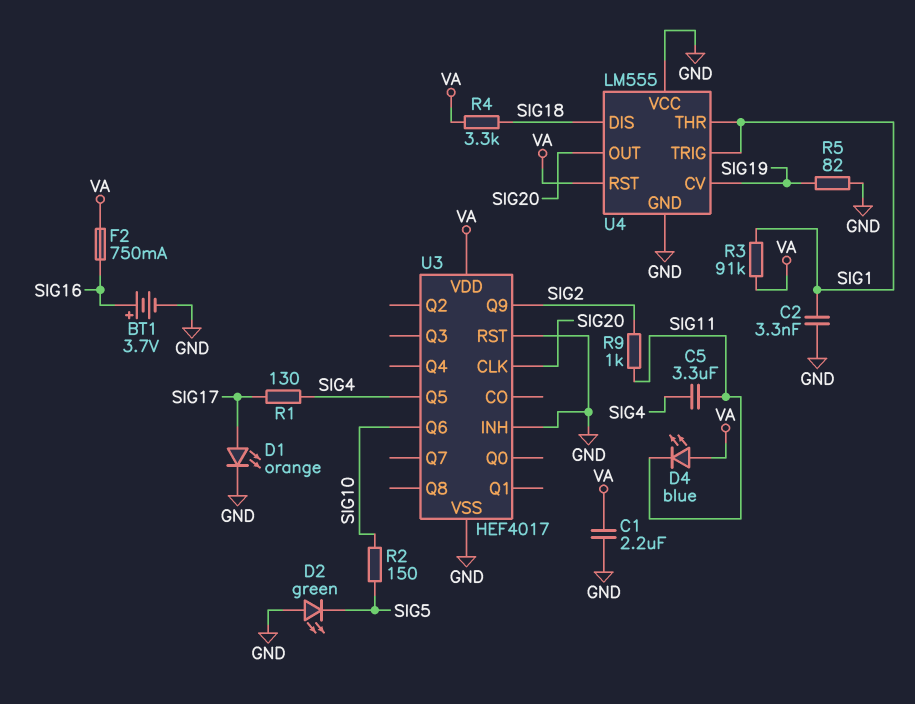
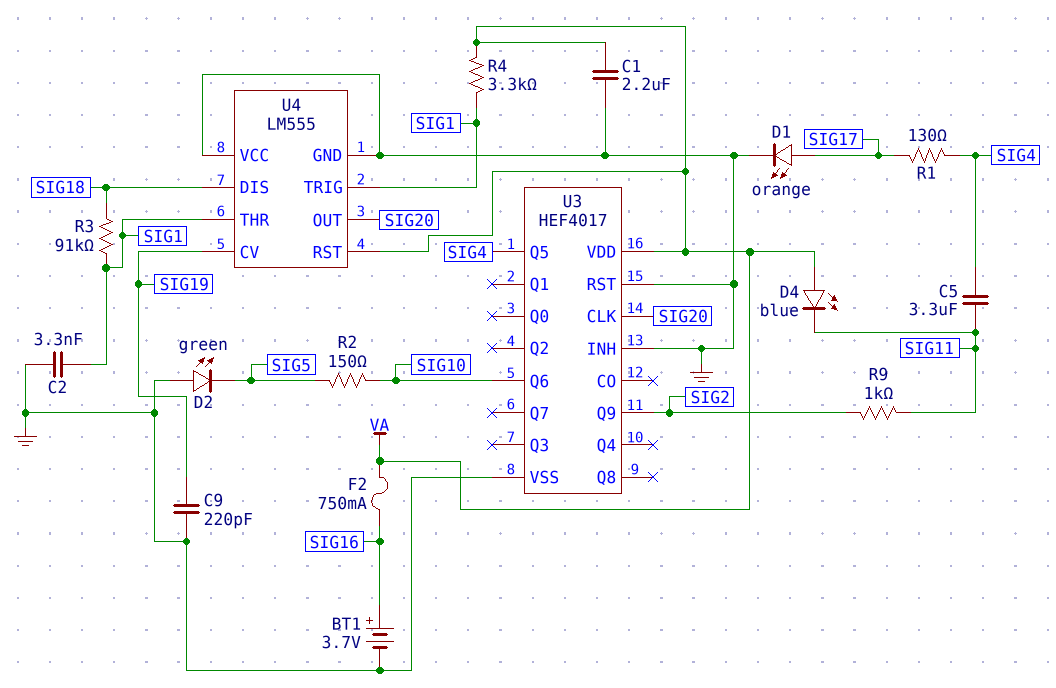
C9: none -> 220pF (GND, SIG19)
R3: 91k (SIG1, VA) -> 91k (SIG1, SIG18)
R4: 3.3k (SIG18, VA) -> 3.3k (SIG1, VA)
R5: 82 (GND, SIG19) -> none

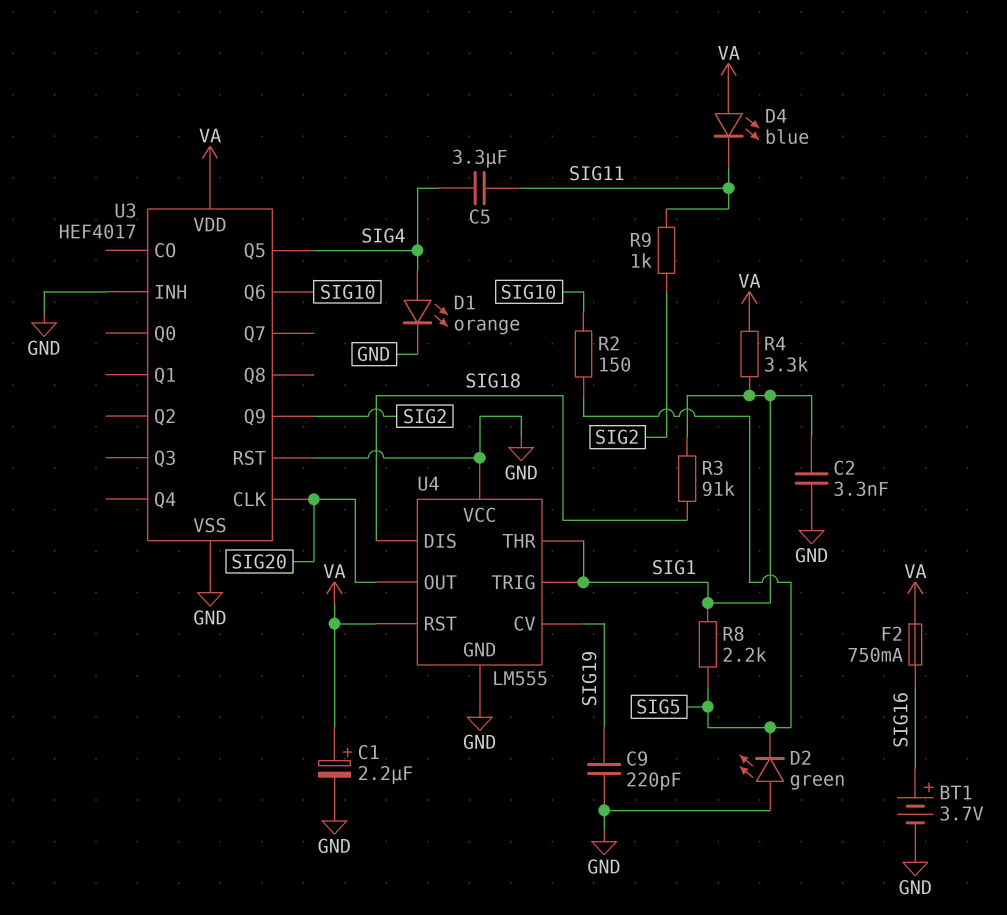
C1: 2.2uF (GND, VA) -> 2.2uF (plus VA, minus GND)
D1: LED orange (A SIG17, K GND) -> LED orange (A SIG4, K GND)
R1: 130 (SIG4, SIG17) -> none
R8: none -> 2.2k (SIG1, SIG5)

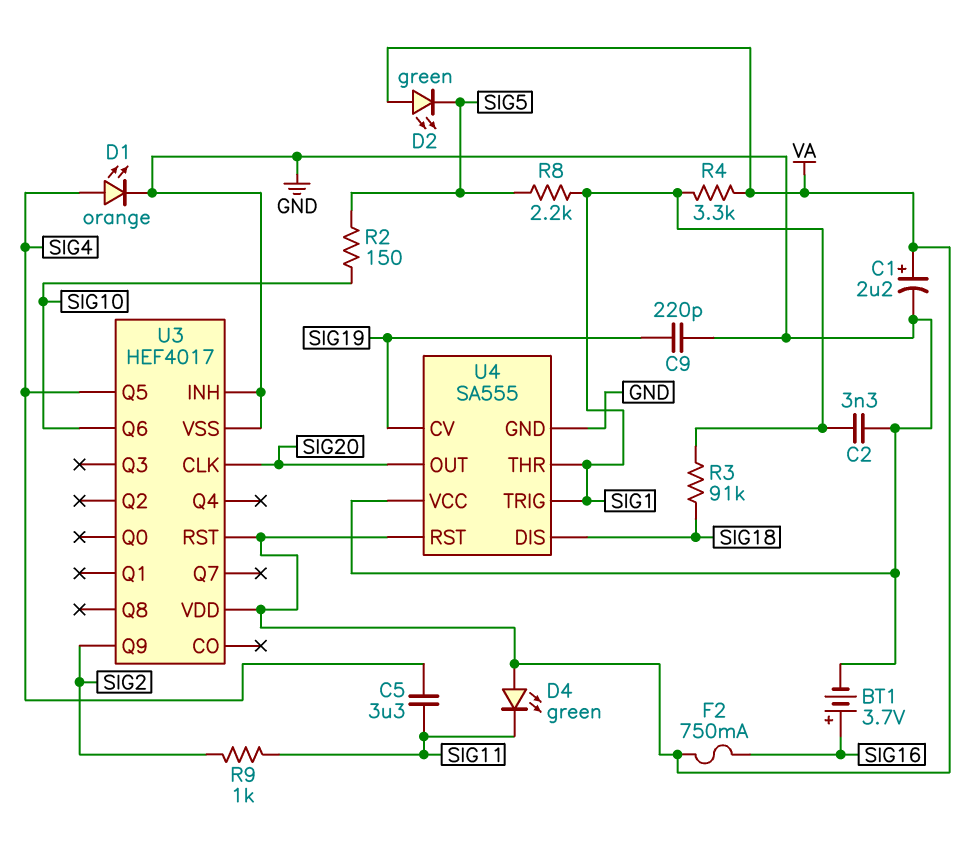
D2: LED green (A GND, K SIG5) -> LED green (A VA, K SIG5)
D4: LED blue (A VA, K SIG11) -> LED green (A VA, K SIG11)
U3 pin RST: GND -> VA
U4: LM555 -> SA555

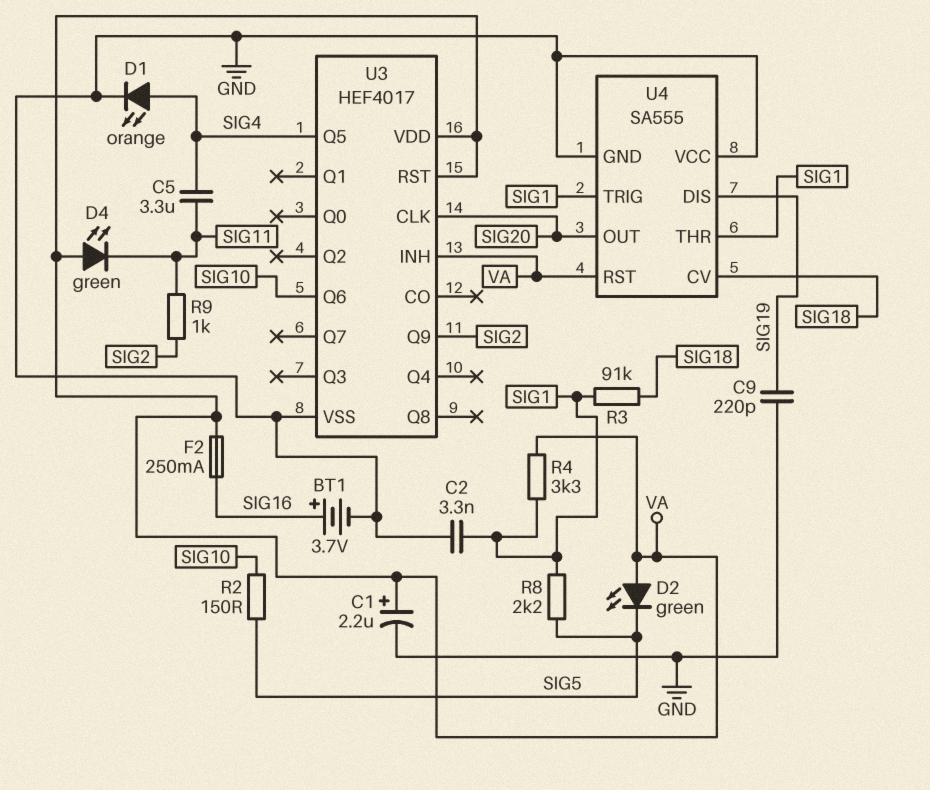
F2: 750mA (SIG16, VA) -> 250mA (SIG16, VA)
U3 pin INH: GND -> VA
U4 pin CV: SIG19 -> SIG18
U4 pin DIS: SIG18 -> SIG19

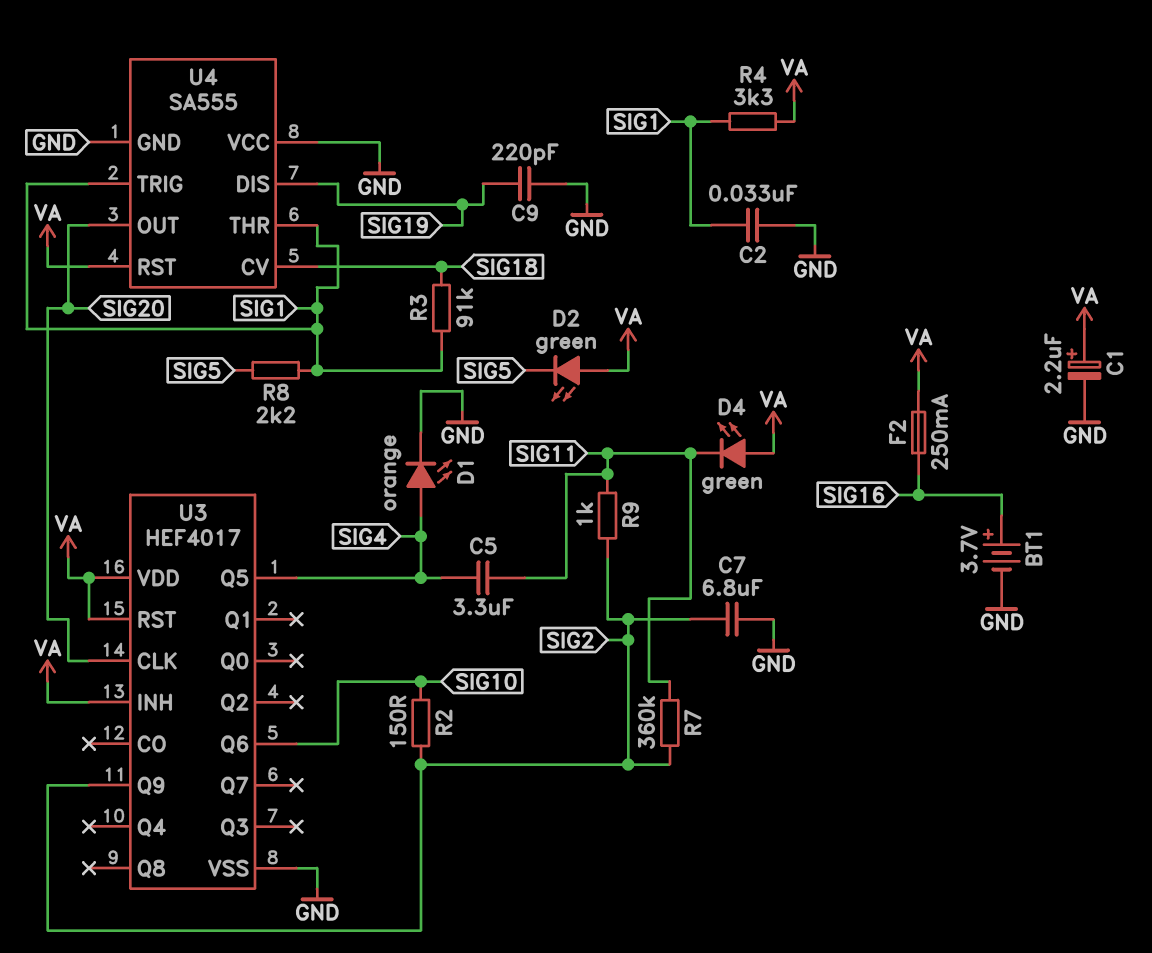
C2: 3.3nF (GND, SIG1) -> 33nF (GND, SIG1)
C7: none -> 6.8uF (GND, SIG2)
R2: 150 (SIG5, SIG10) -> 150 (SIG2, SIG10)
R7: none -> 360k (SIG2, SIG11)

